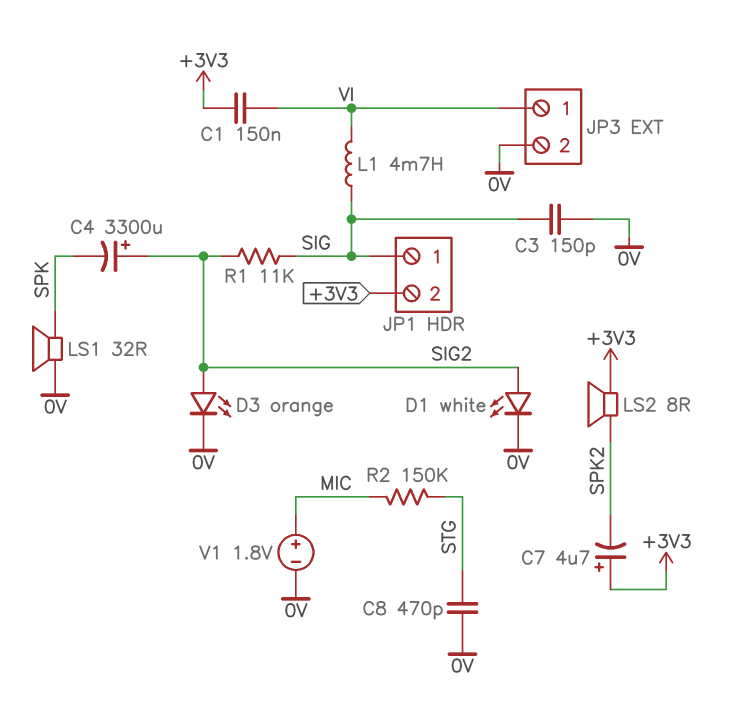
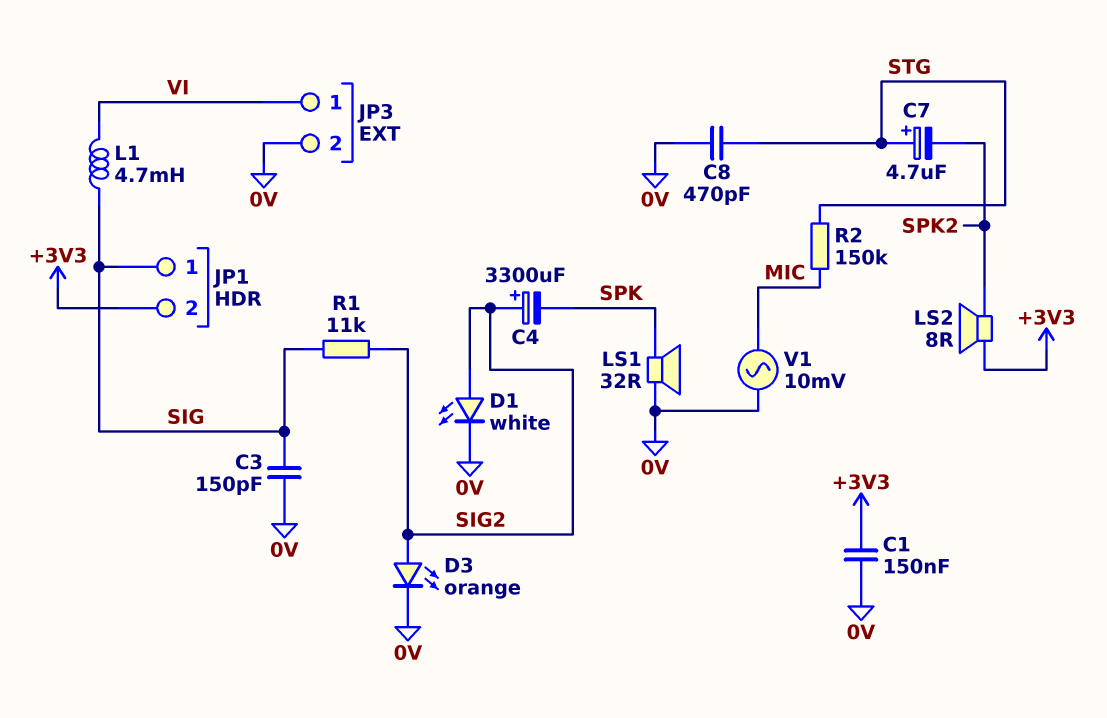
C1: 150nF (+3V3, VI) -> 150nF (+3V3, 0V)
C7: 4.7uF (plus +3V3, minus SPK2) -> 4.7uF (plus STG, minus SPK2)
V1: 1.8V (plus MIC, minus 0V) -> AC 10mV (0V, MIC)

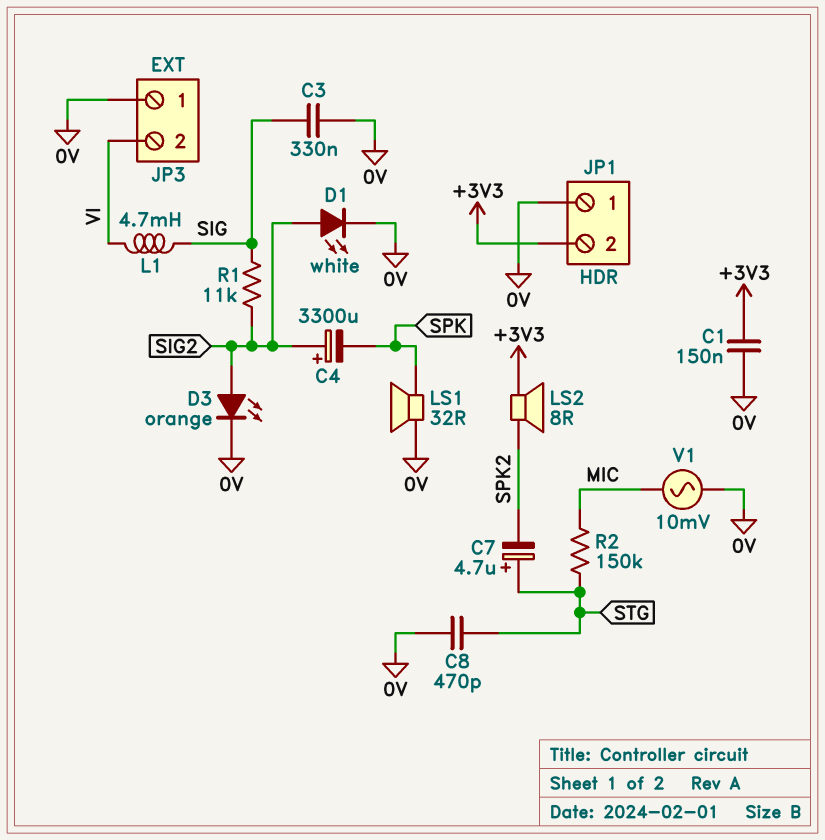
C3: 150pF (0V, SIG) -> 330nF (0V, SIG)
JP1 pin 1: SIG -> 0V
JP3 pin 1: VI -> 0V
JP3 pin 2: 0V -> VI

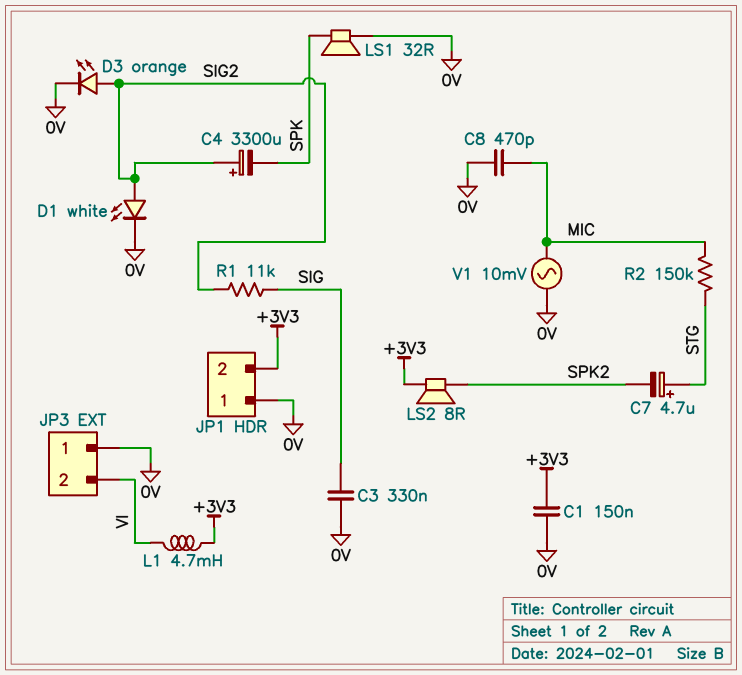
C8: 470pF (0V, STG) -> 470pF (0V, MIC)
L1: 4.7mH (SIG, VI) -> 4.7mH (+3V3, VI)

